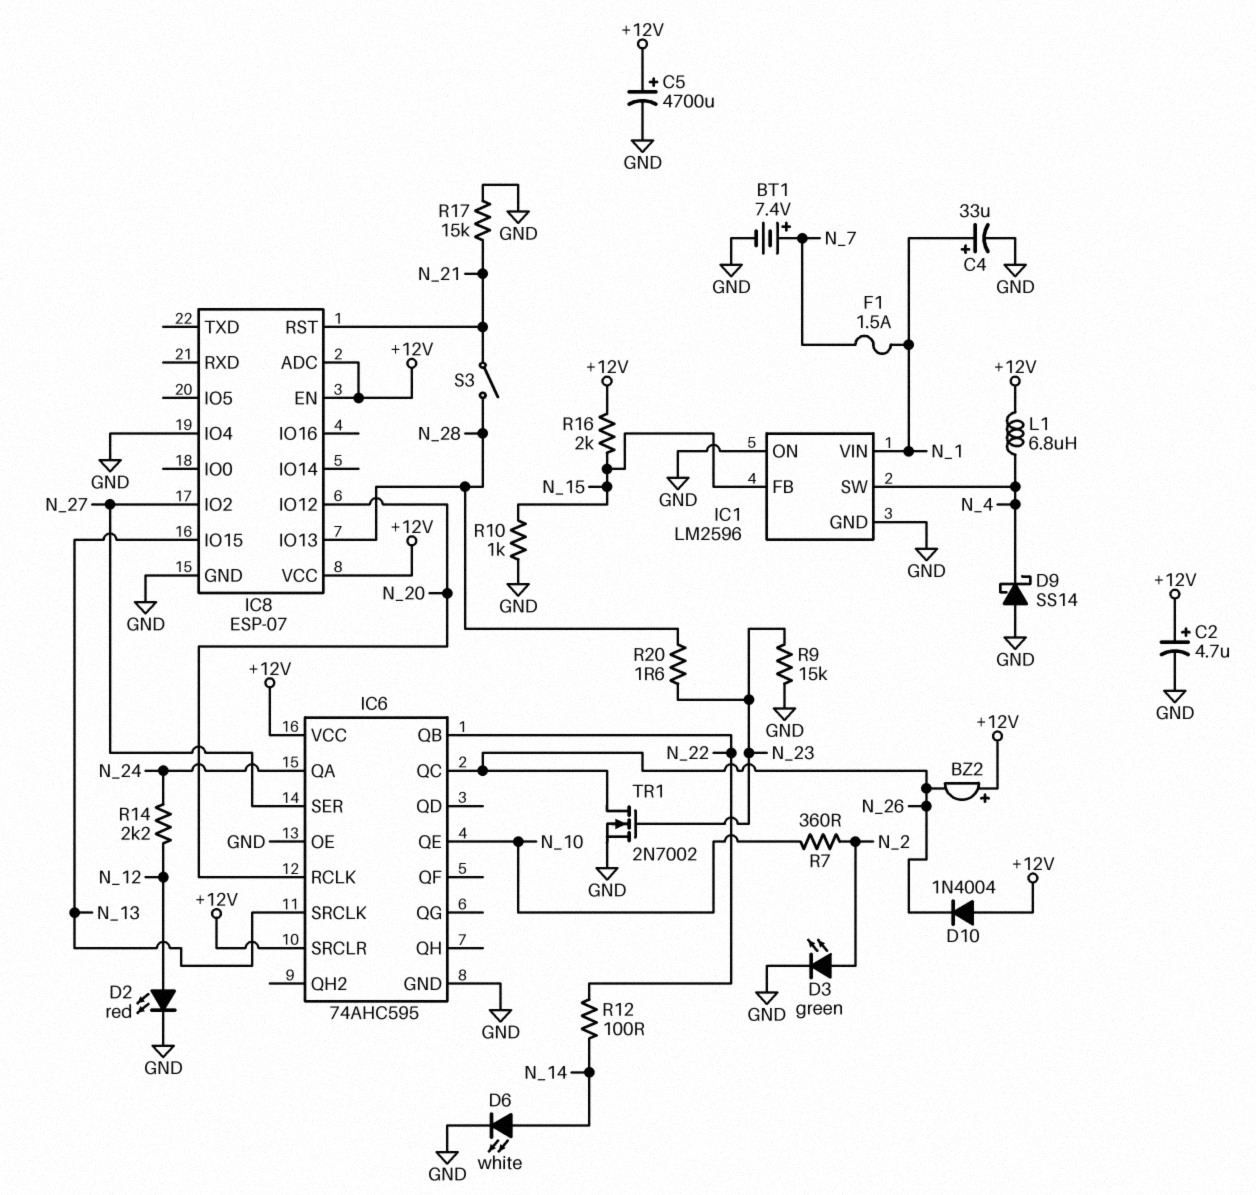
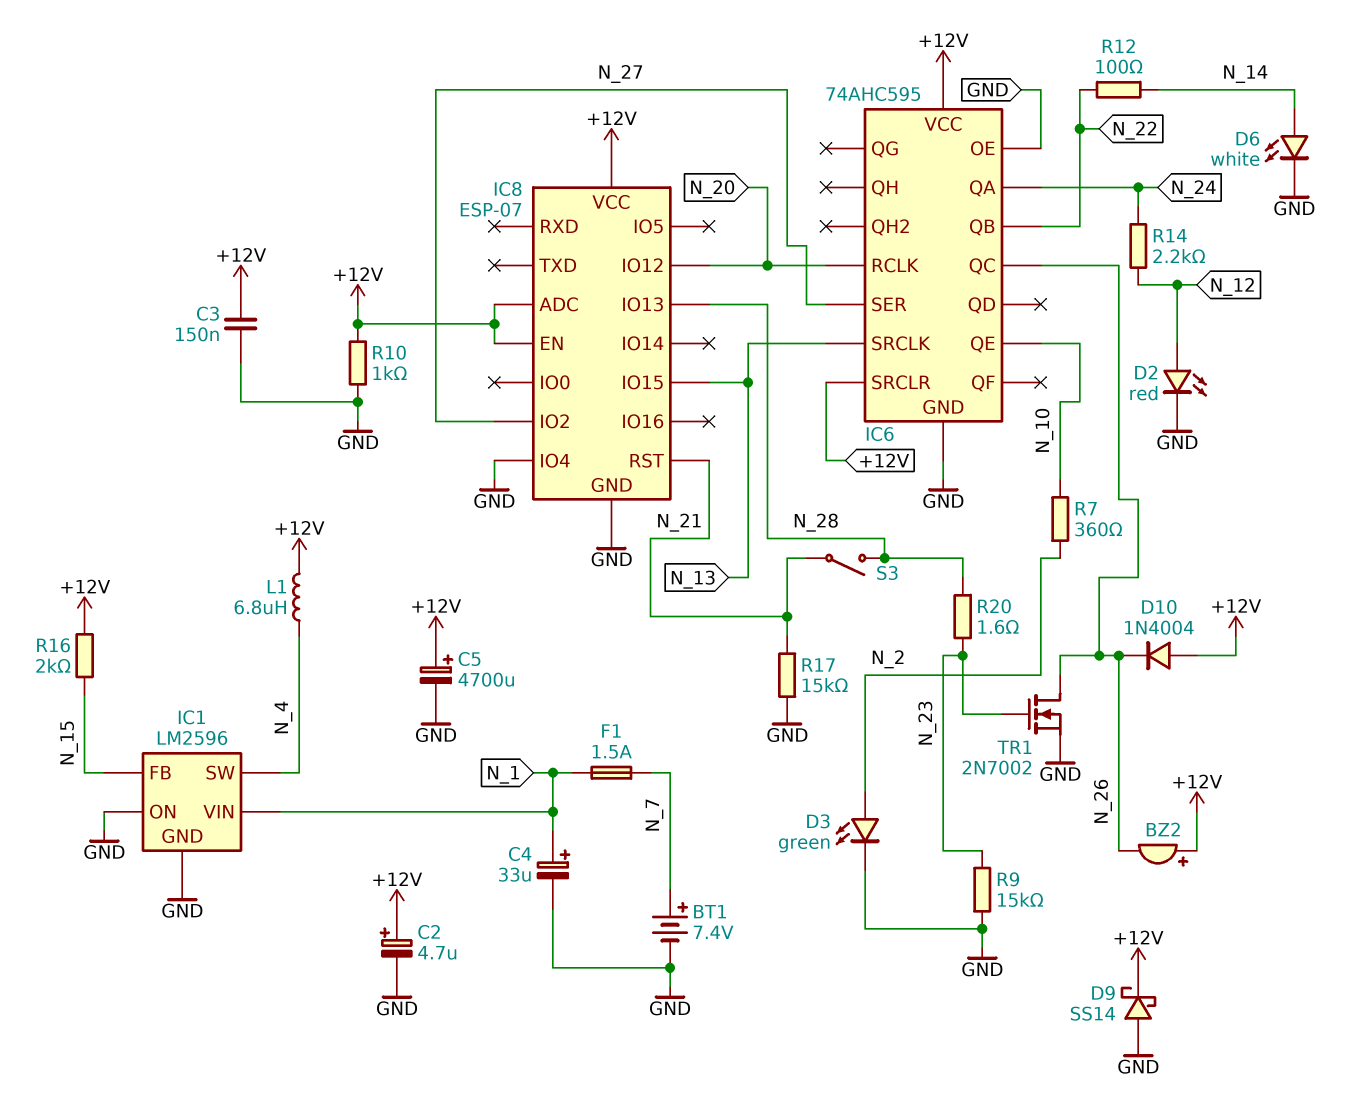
C3: none -> 150nF (+12V, GND)
D9: schottky SS14 (A GND, K N_4) -> schottky SS14 (A GND, K +12V)
R10: 1k (GND, N_15) -> 1k (+12V, GND)

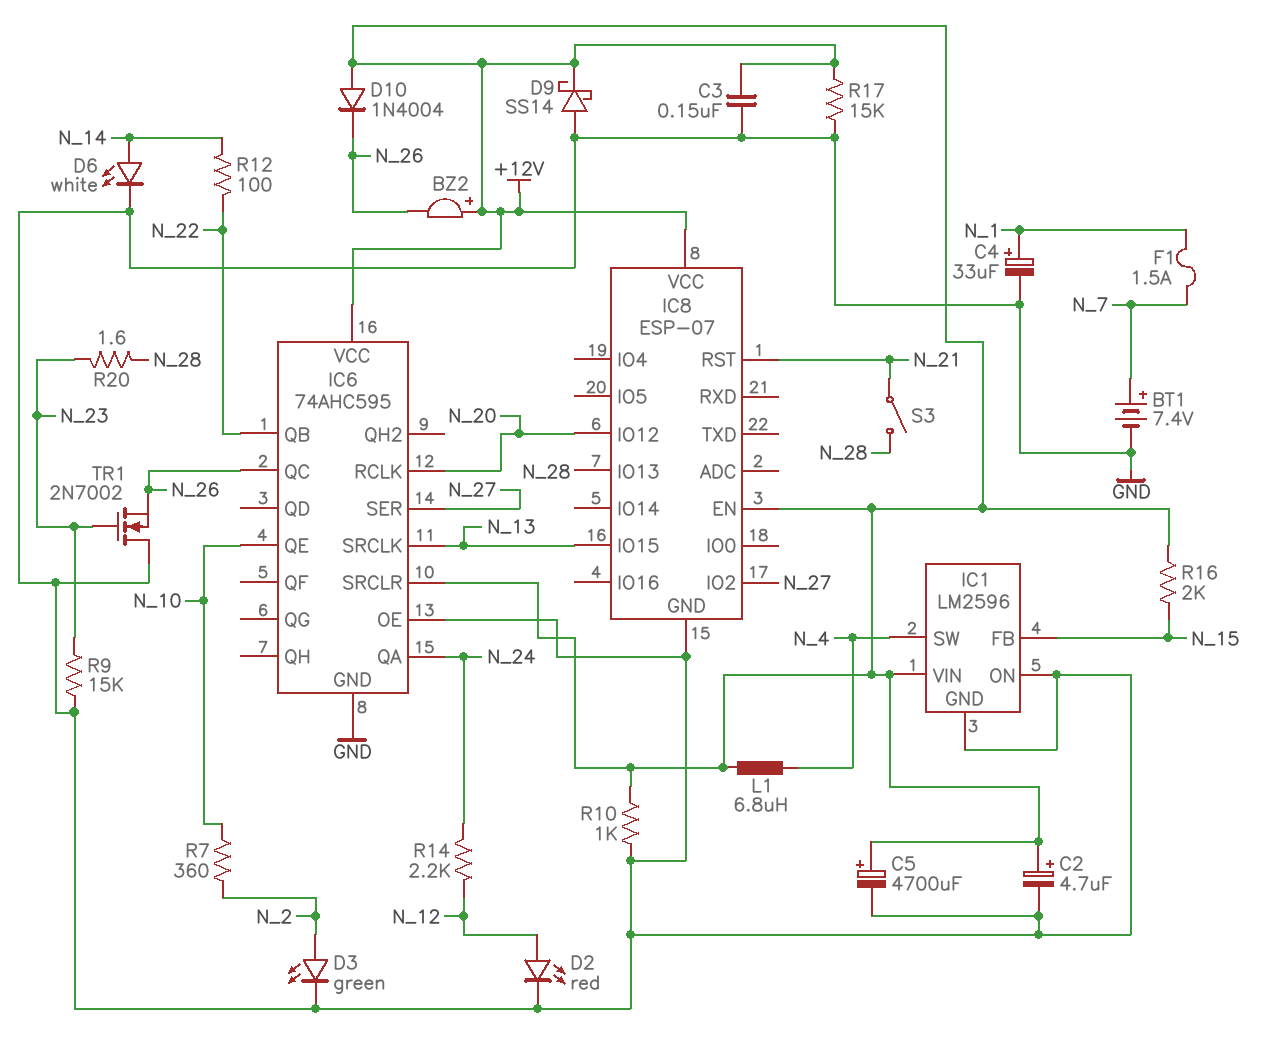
IC1 pin VIN: N_1 -> +12V
IC8 pin ADC: +12V -> none
IC8 pin IO4: GND -> none
R17: 15k (GND, N_21) -> 15k (+12V, GND)
TR1: NMOS 2N7002 (G N_23, D N_26, S GND) -> NMOS 2N7002 (G N_23, D GND, S N_26)

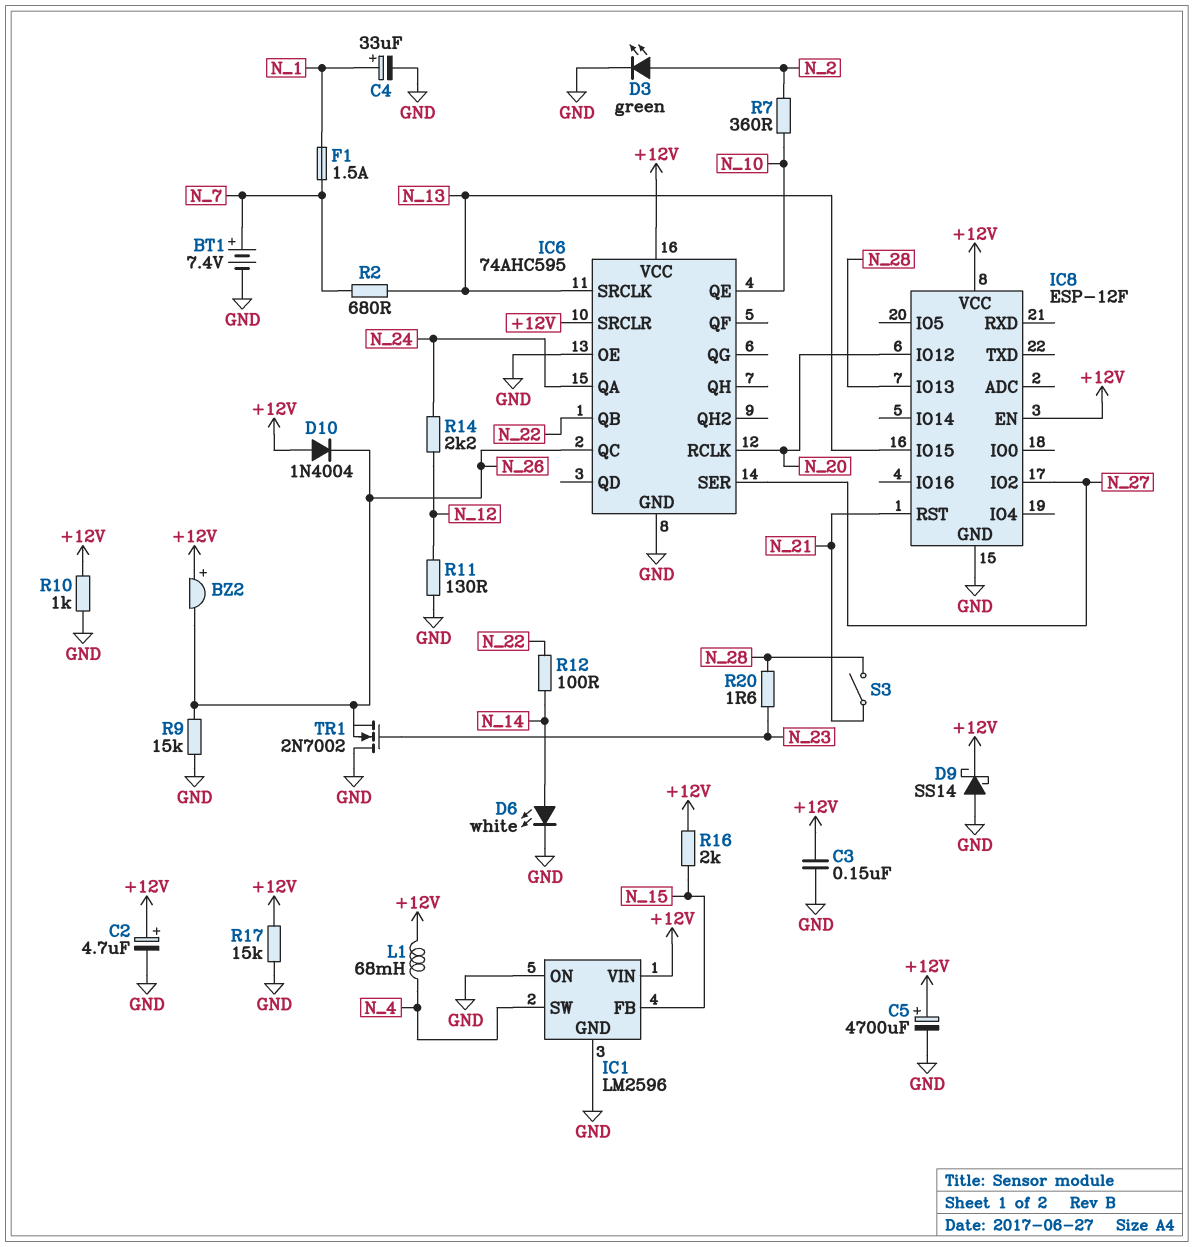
D2: LED red (A N_12, K GND) -> none
IC8: ESP-07 -> ESP-12F
L1: 6.8uH (+12V, N_4) -> 68mH (+12V, N_4)
R2: none -> 680 (N_7, N_13)
R9: 15k (GND, N_23) -> 15k (GND, N_26)
R11: none -> 130 (GND, N_12)

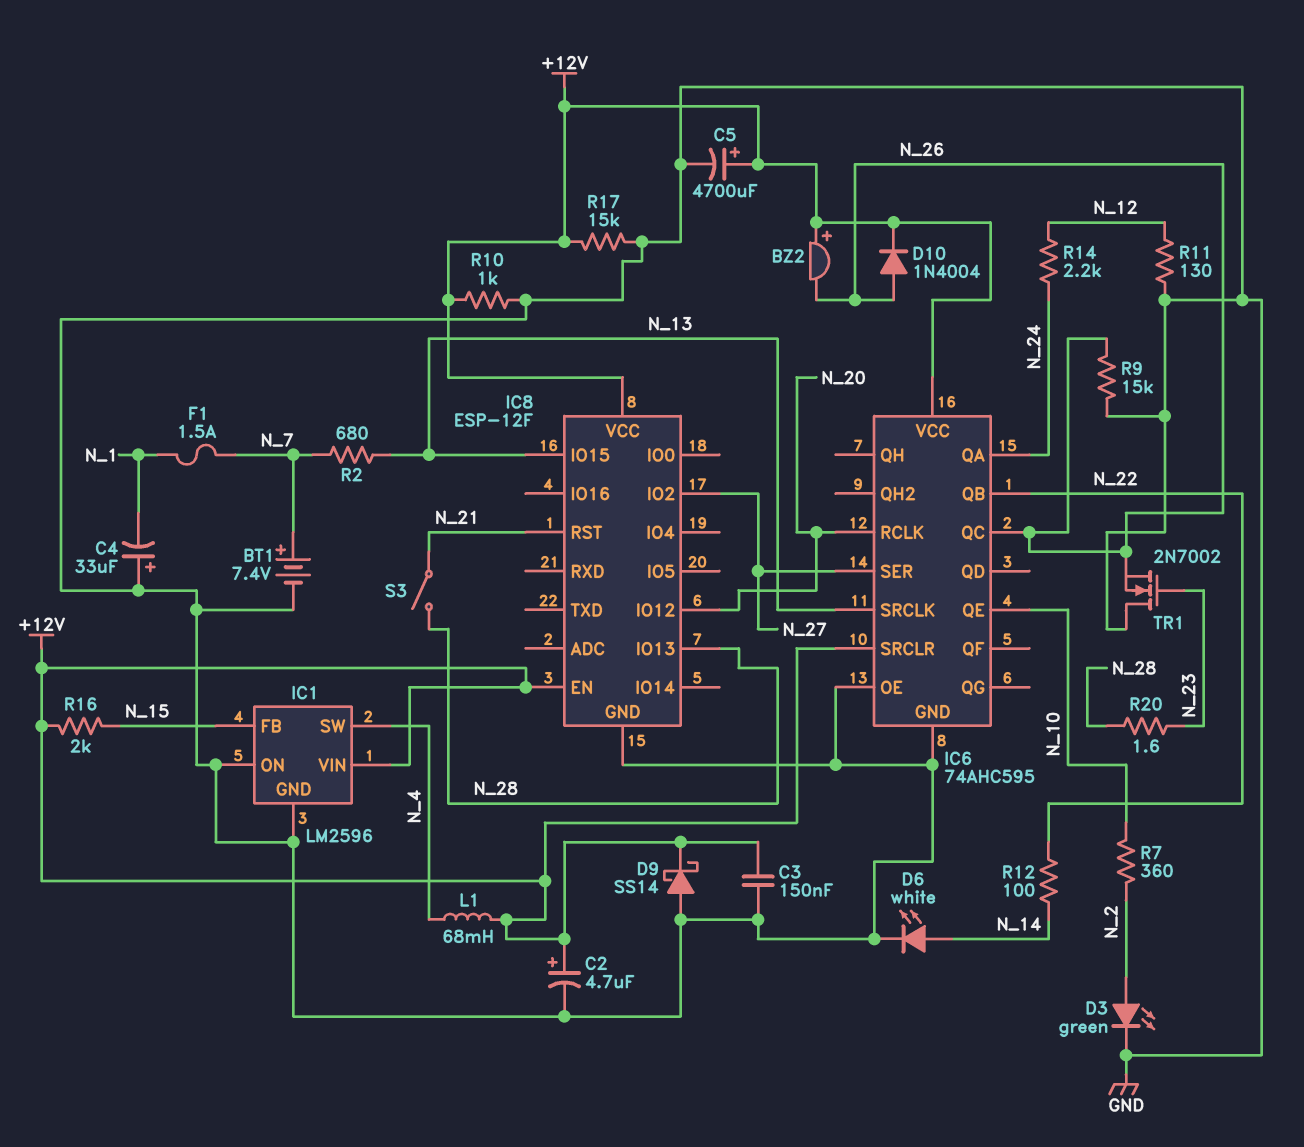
C4: 33uF (plus N_1, minus GND) -> 33uF (plus GND, minus N_1)
D10: diode 1N4004 (A +12V, K N_26) -> diode 1N4004 (A N_26, K +12V)

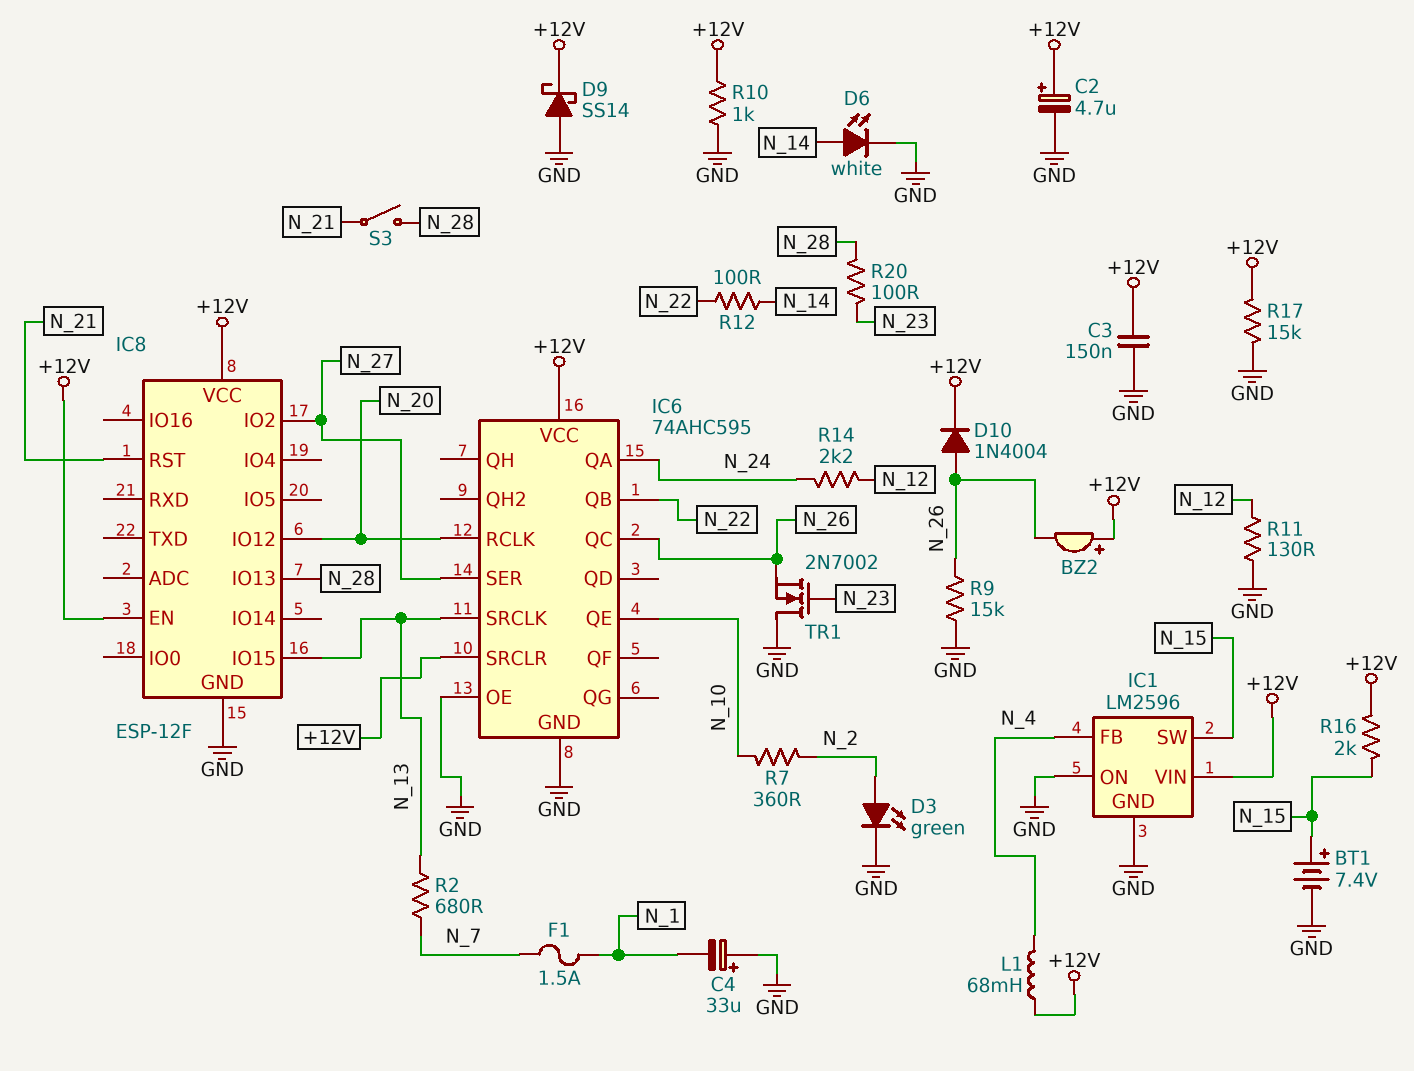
BT1: 7.4V (plus N_7, minus GND) -> 7.4V (plus N_15, minus GND)
C5: 4700uF (plus +12V, minus GND) -> none
IC1 pin FB: N_15 -> N_4
IC1 pin SW: N_4 -> N_15
R20: 1.6 (N_23, N_28) -> 100 (N_23, N_28)

